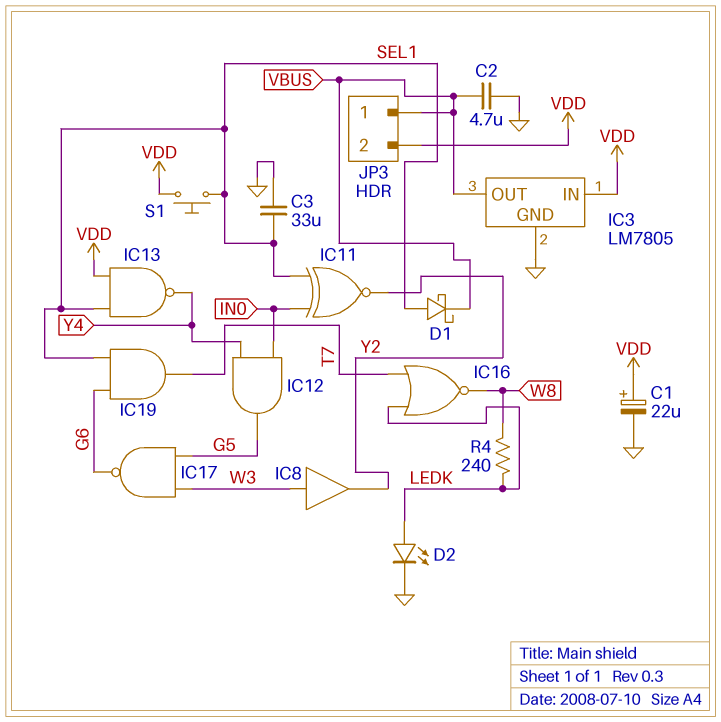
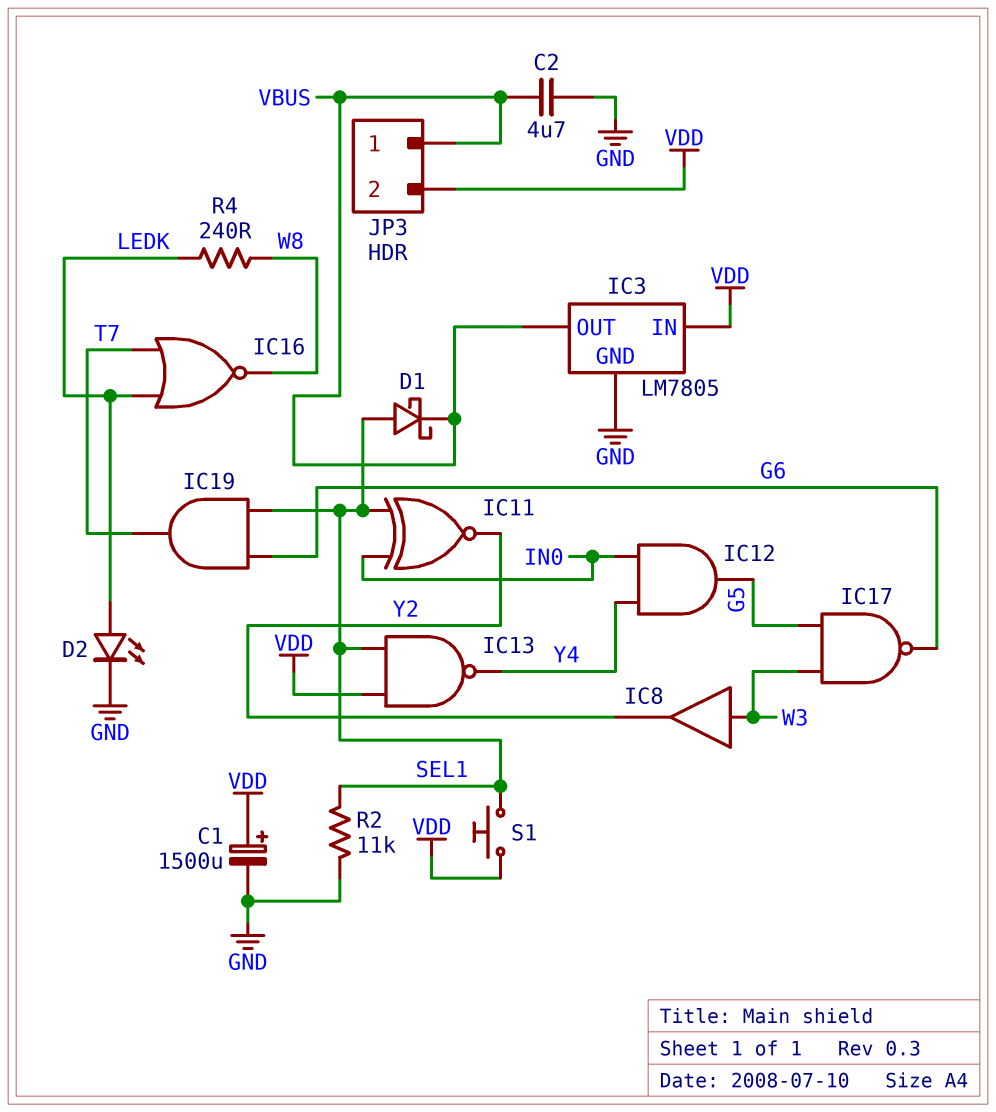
C1: 22uF (plus VDD, minus GND) -> 1500uF (plus VDD, minus GND)
C3: 33uF (GND, SEL1) -> none
R2: none -> 11k (GND, SEL1)

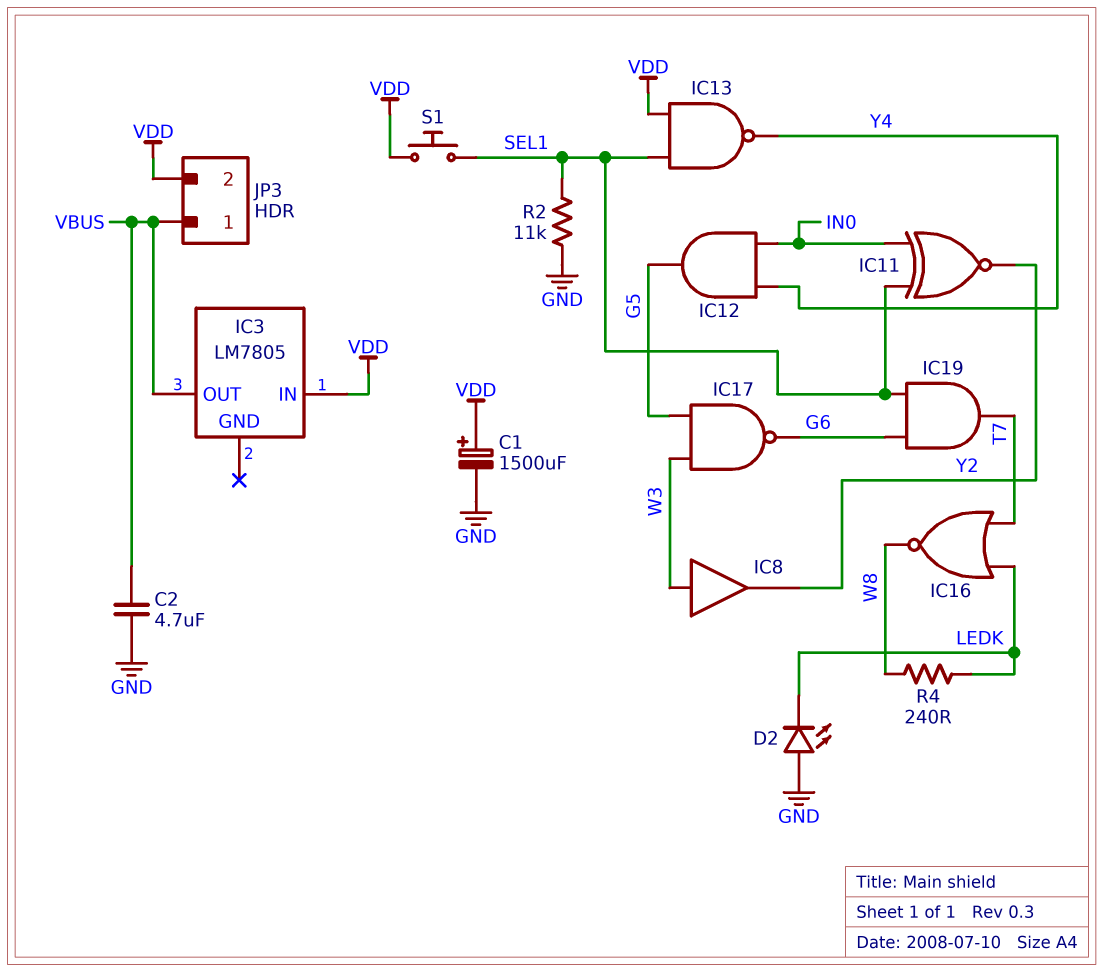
D1: schottky (A SEL1, K VBUS) -> none
D2: LED (A LEDK, K GND) -> LED (A GND, K LEDK)
IC3 pin GND: GND -> none

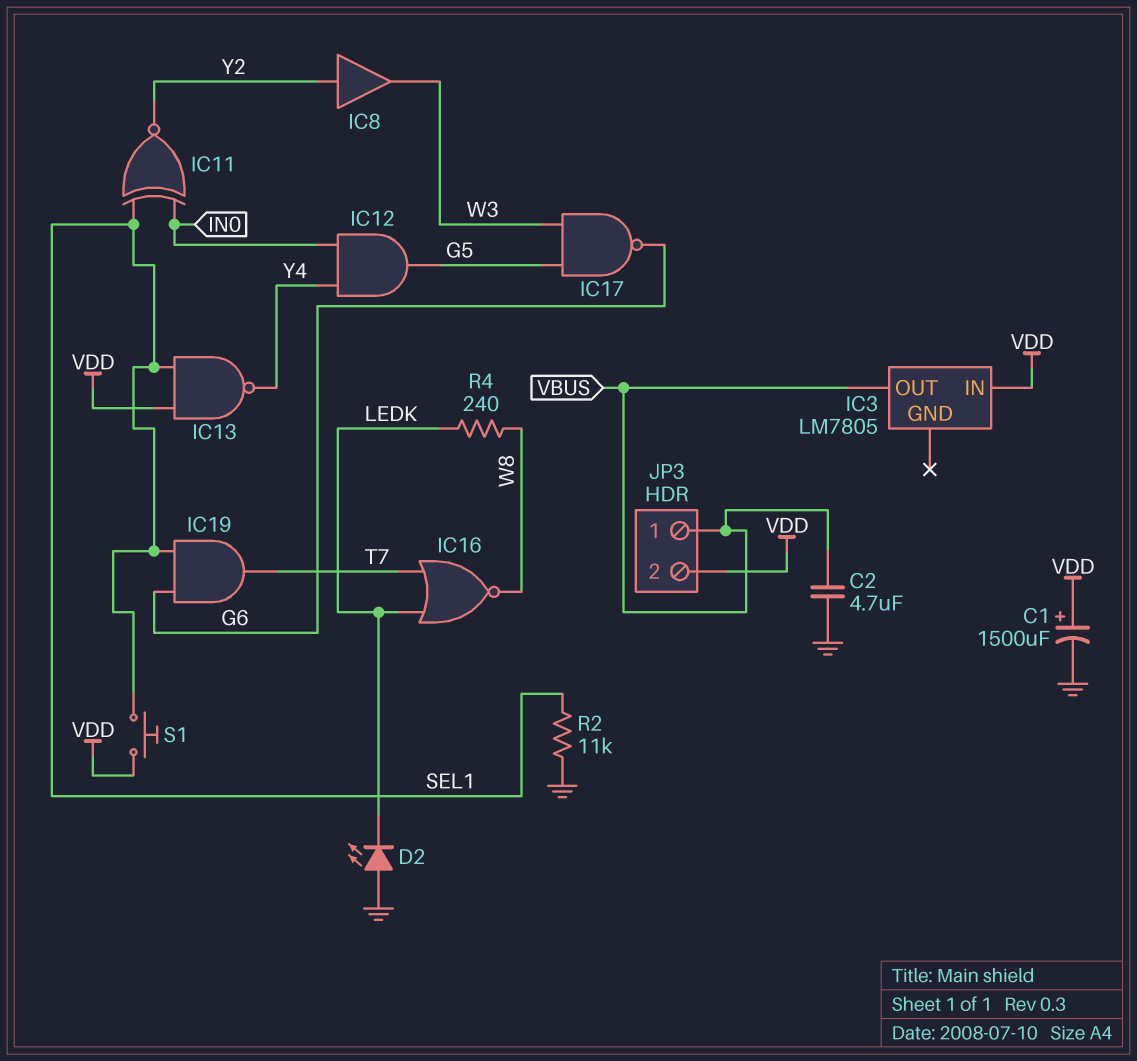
IC8: buffer (in W3, out Y2) -> buffer (in Y2, out W3)

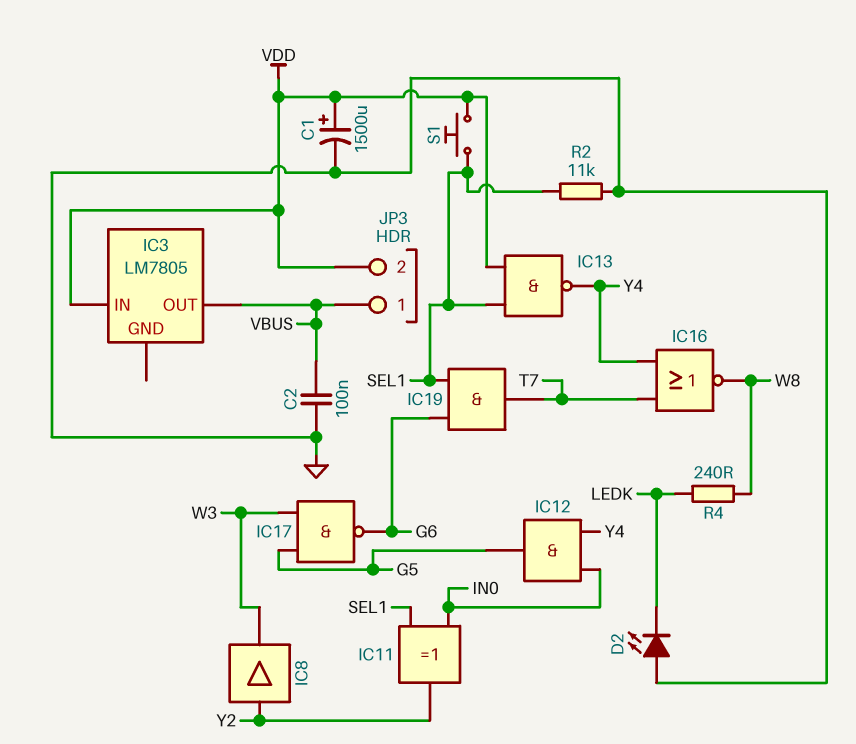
C2: 4.7uF (GND, VBUS) -> 100nF (GND, VBUS)
IC11: XNOR (in IN0, in SEL1, out Y2) -> XOR (in IN0, in SEL1, out Y2)
IC16: NOR (in LEDK, in T7, out W8) -> NOR (in T7, in Y4, out W8)

